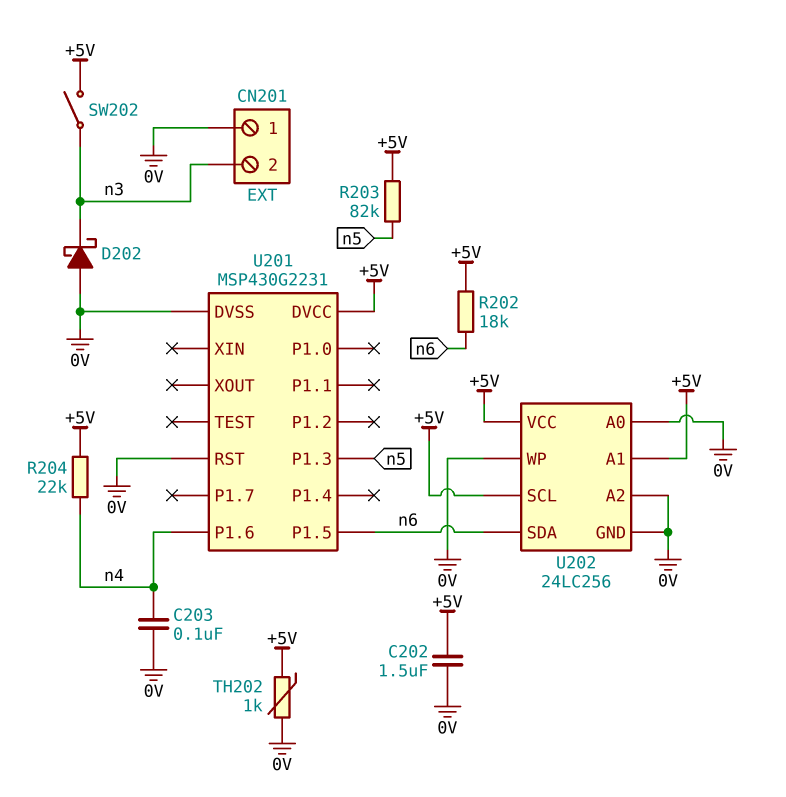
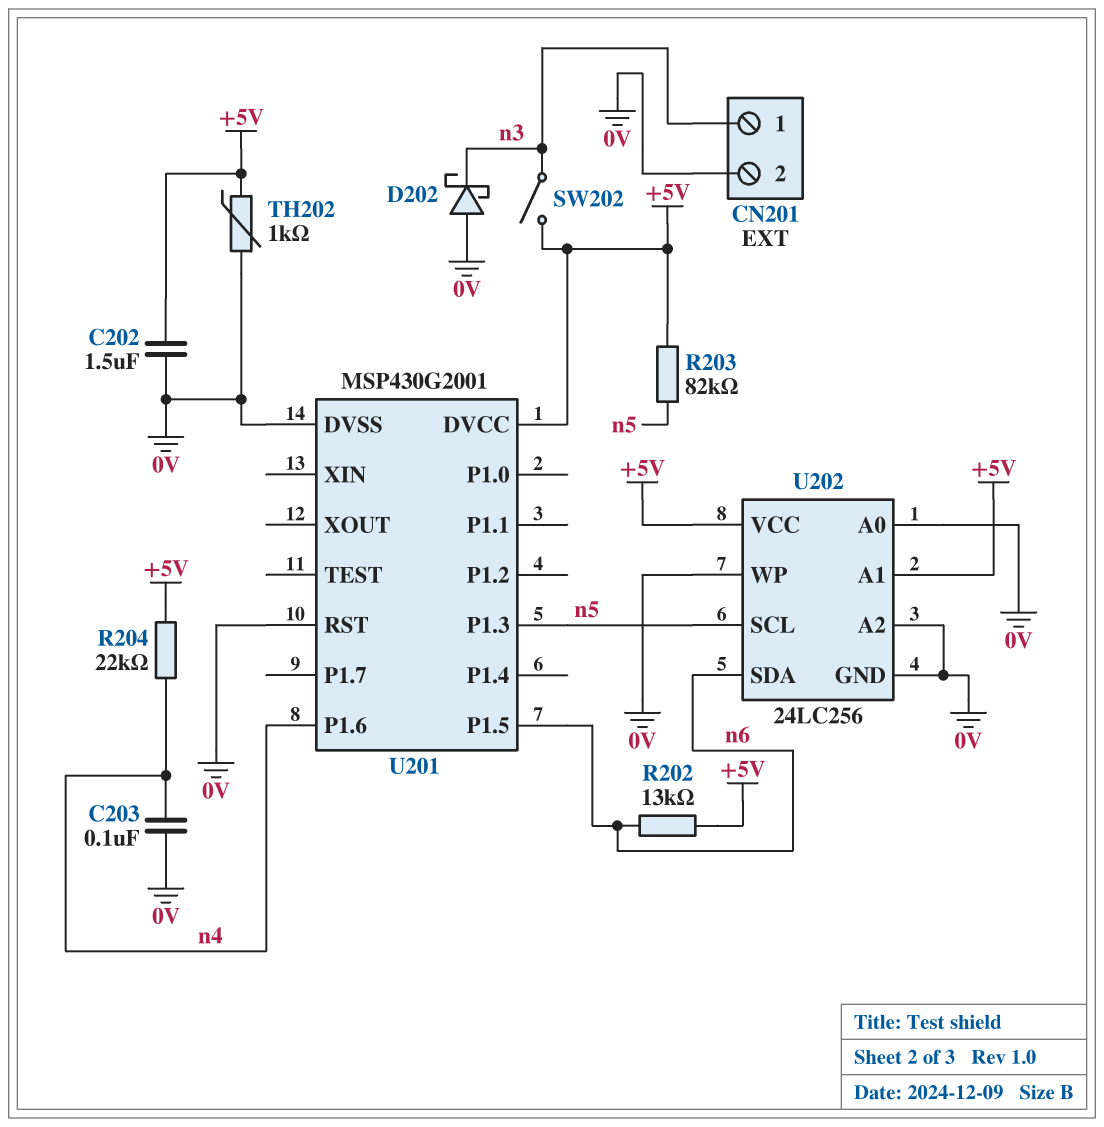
CN201 pin 1: 0V -> n3
CN201 pin 2: n3 -> 0V
R202: 18k (+5V, n6) -> 13k (+5V, n6)
U201: MSP430G2231 -> MSP430G2001
U202 pin SCL: +5V -> n5

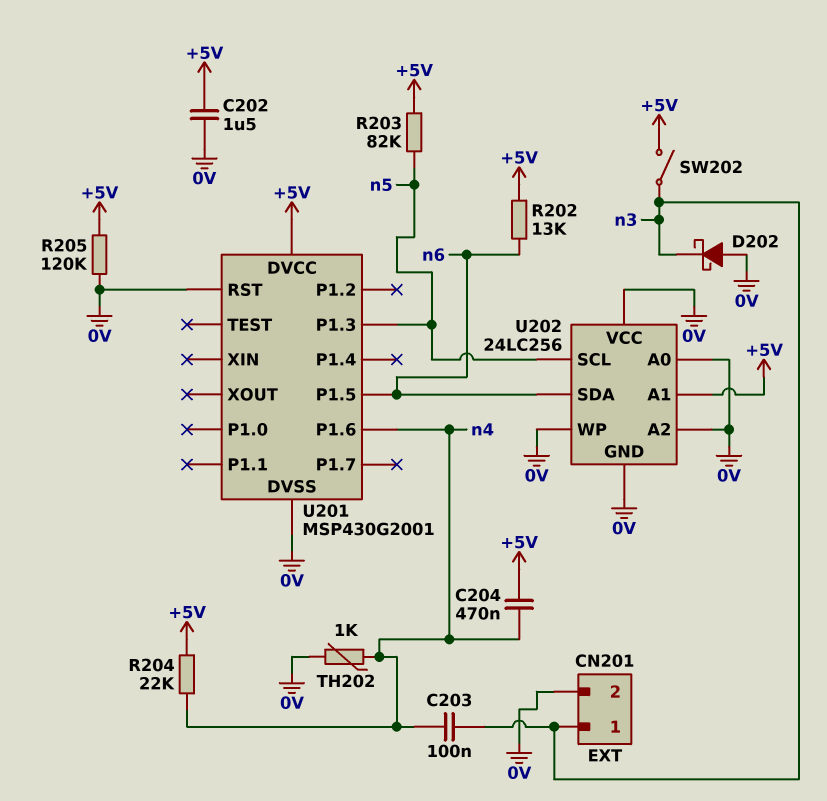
C203: 100nF (0V, n4) -> 100nF (n3, n4)
C204: none -> 470nF (+5V, n4)
R205: none -> 120k (+5V, 0V)
TH202: 1k (+5V, 0V) -> 1k (0V, n4)
U202 pin VCC: +5V -> 0V

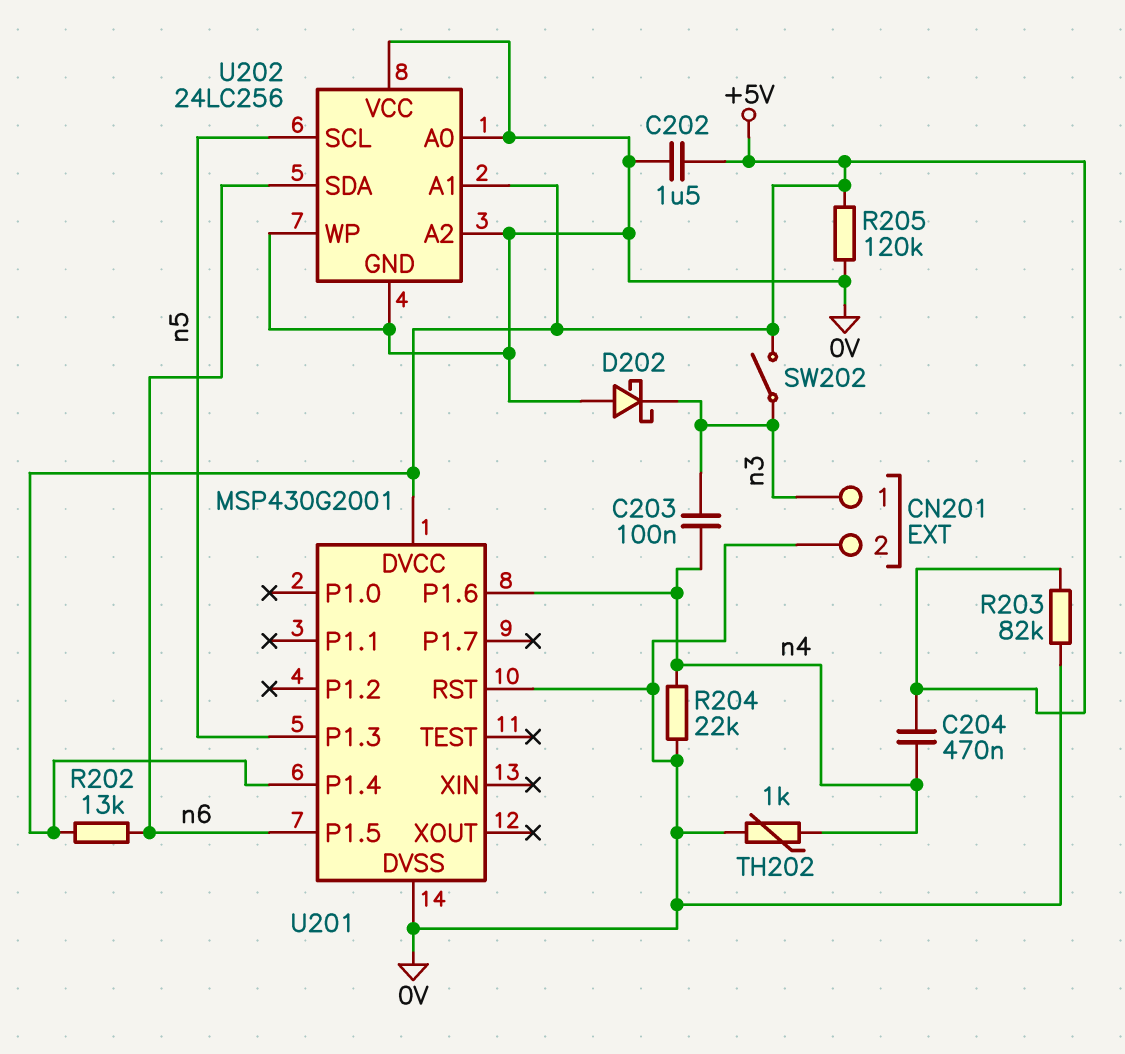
R203: 82k (+5V, n5) -> 82k (+5V, 0V)
R204: 22k (+5V, n4) -> 22k (0V, n4)
U201 pin P1.4: none -> +5V

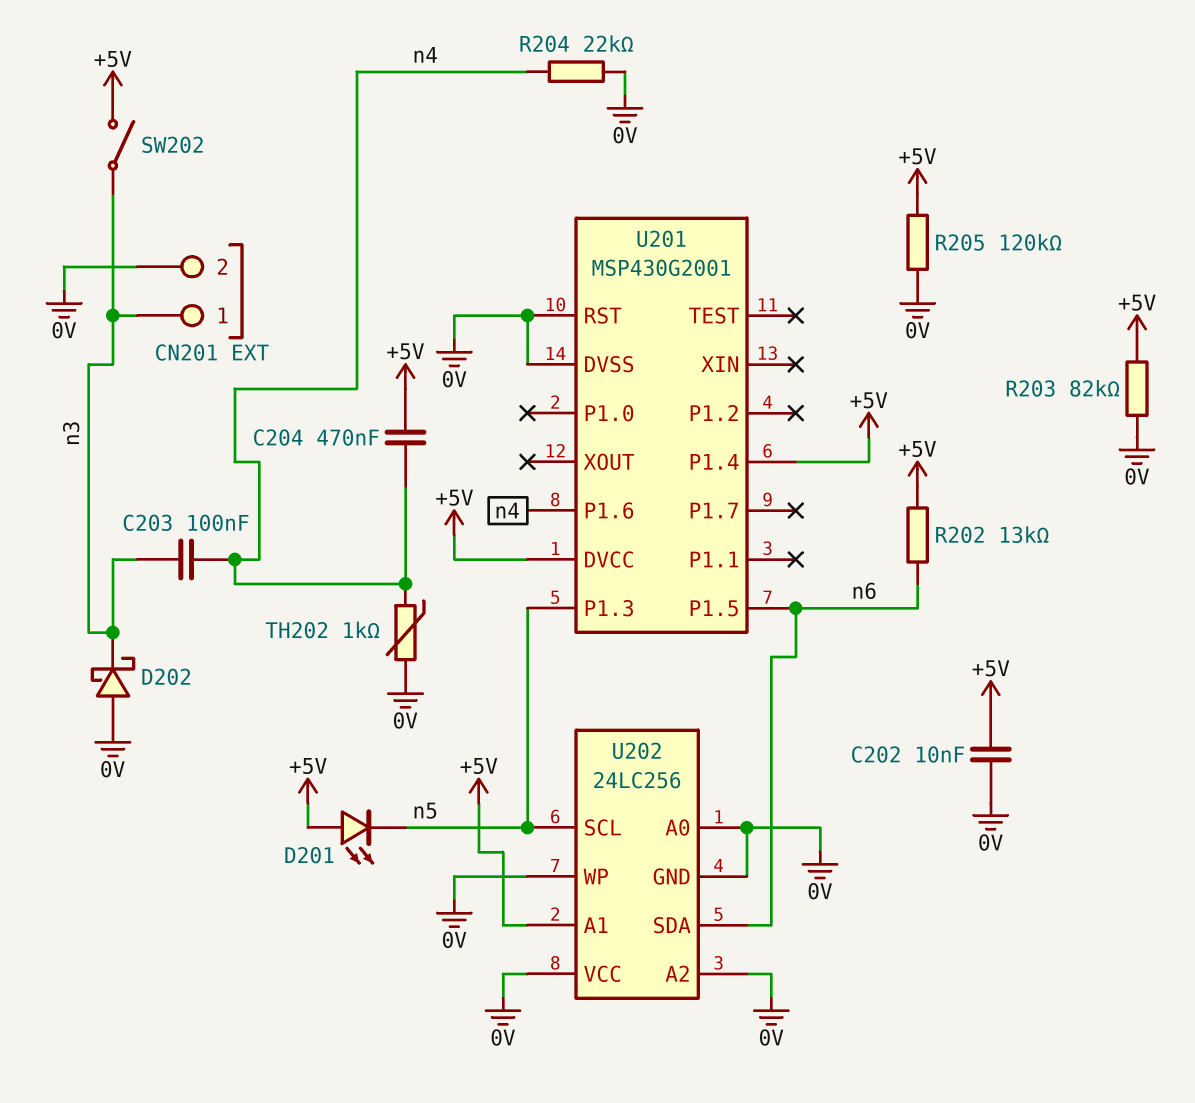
C202: 1.5uF (+5V, 0V) -> 10nF (+5V, 0V)
D201: none -> LED (A +5V, K n5)

